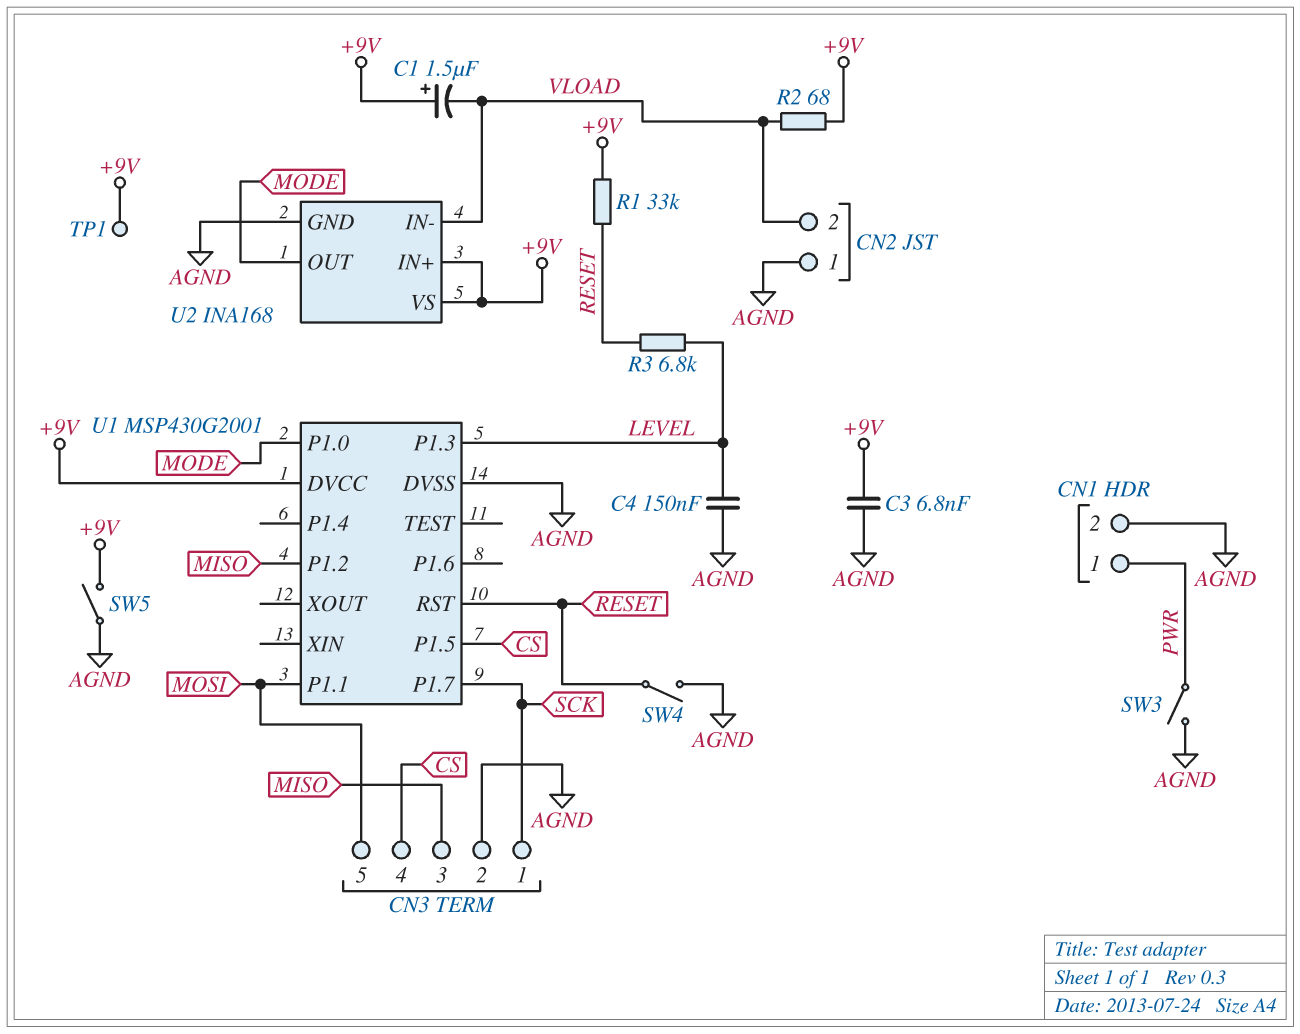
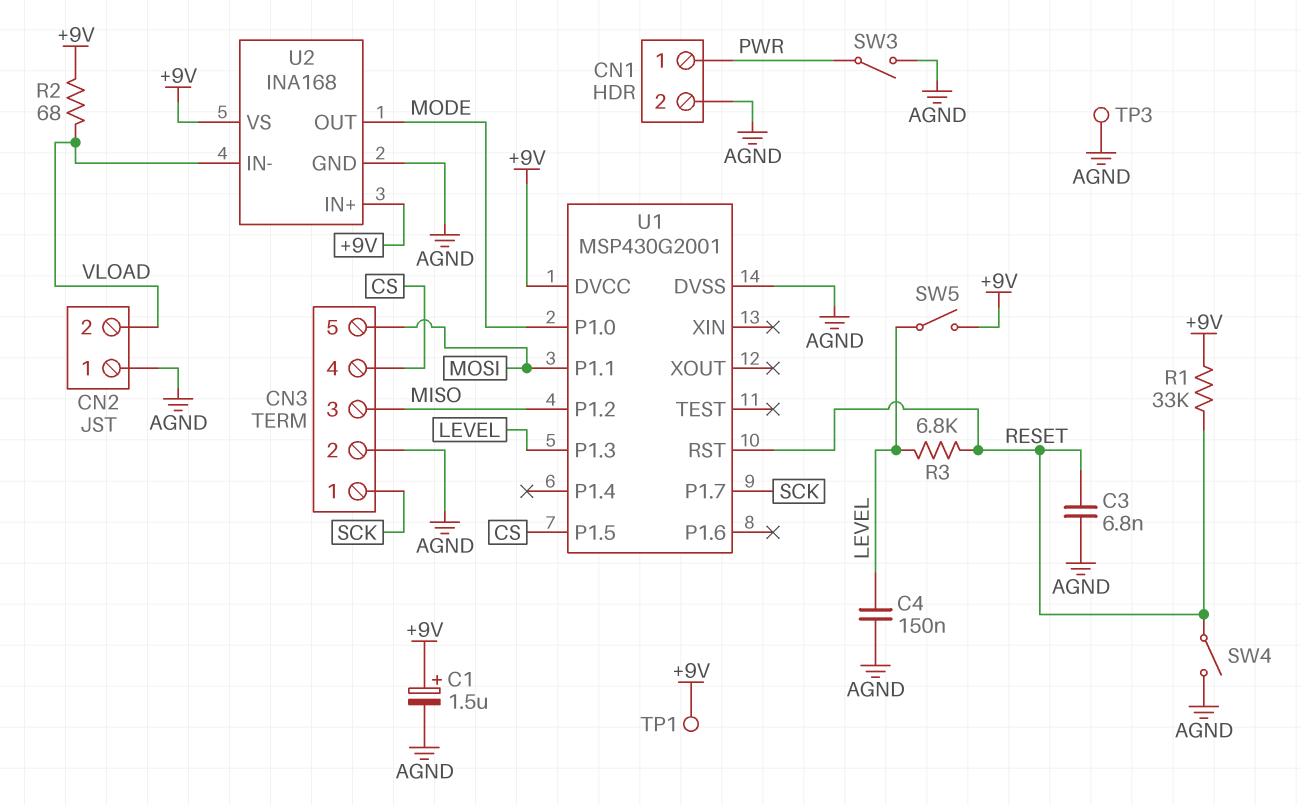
C1: 1.5uF (plus +9V, minus VLOAD) -> 1.5uF (plus +9V, minus AGND)
C3: 6.8nF (+9V, AGND) -> 6.8nF (AGND, RESET)
SW5: switch (+9V, AGND) -> switch (+9V, LEVEL)
TP3: none -> test point (AGND)

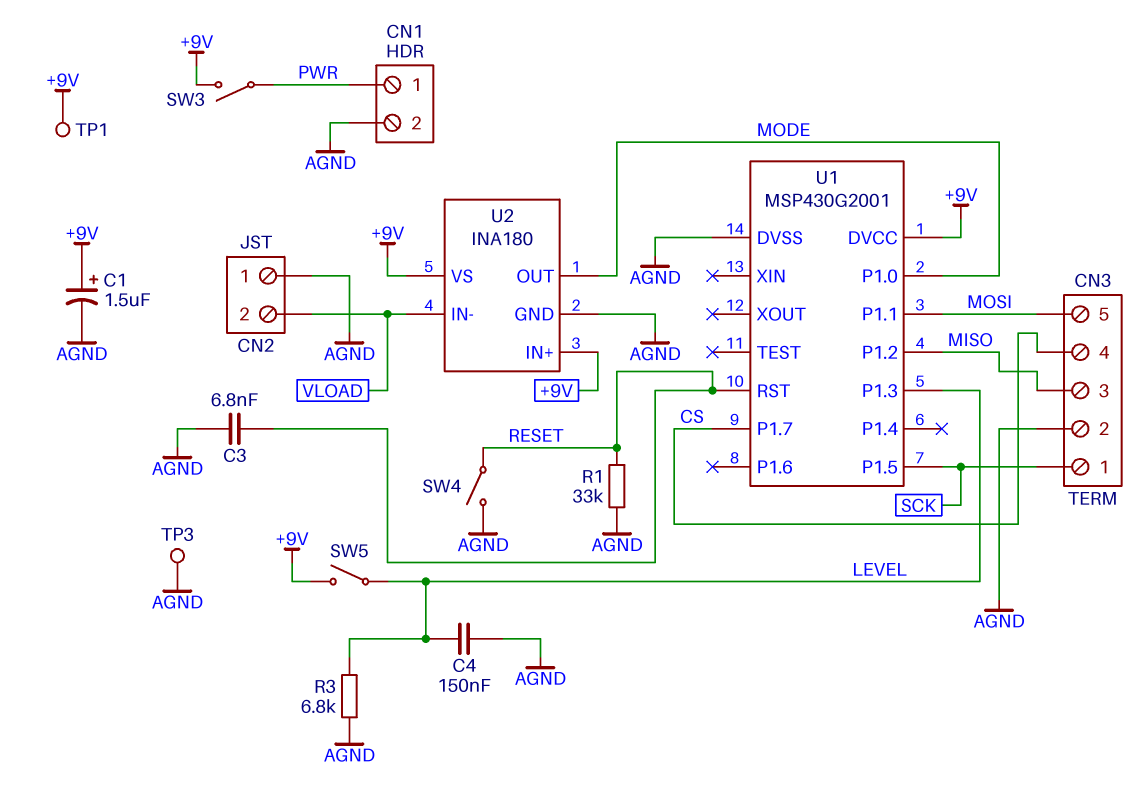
R1: 33k (+9V, RESET) -> 33k (AGND, RESET)
R2: 68 (+9V, VLOAD) -> none
R3: 6.8k (LEVEL, RESET) -> 6.8k (AGND, LEVEL)
SW3: switch (AGND, PWR) -> switch (+9V, PWR)
U1 pin P1.5: CS -> SCK
U1 pin P1.7: SCK -> CS
U2: INA168 -> INA180

